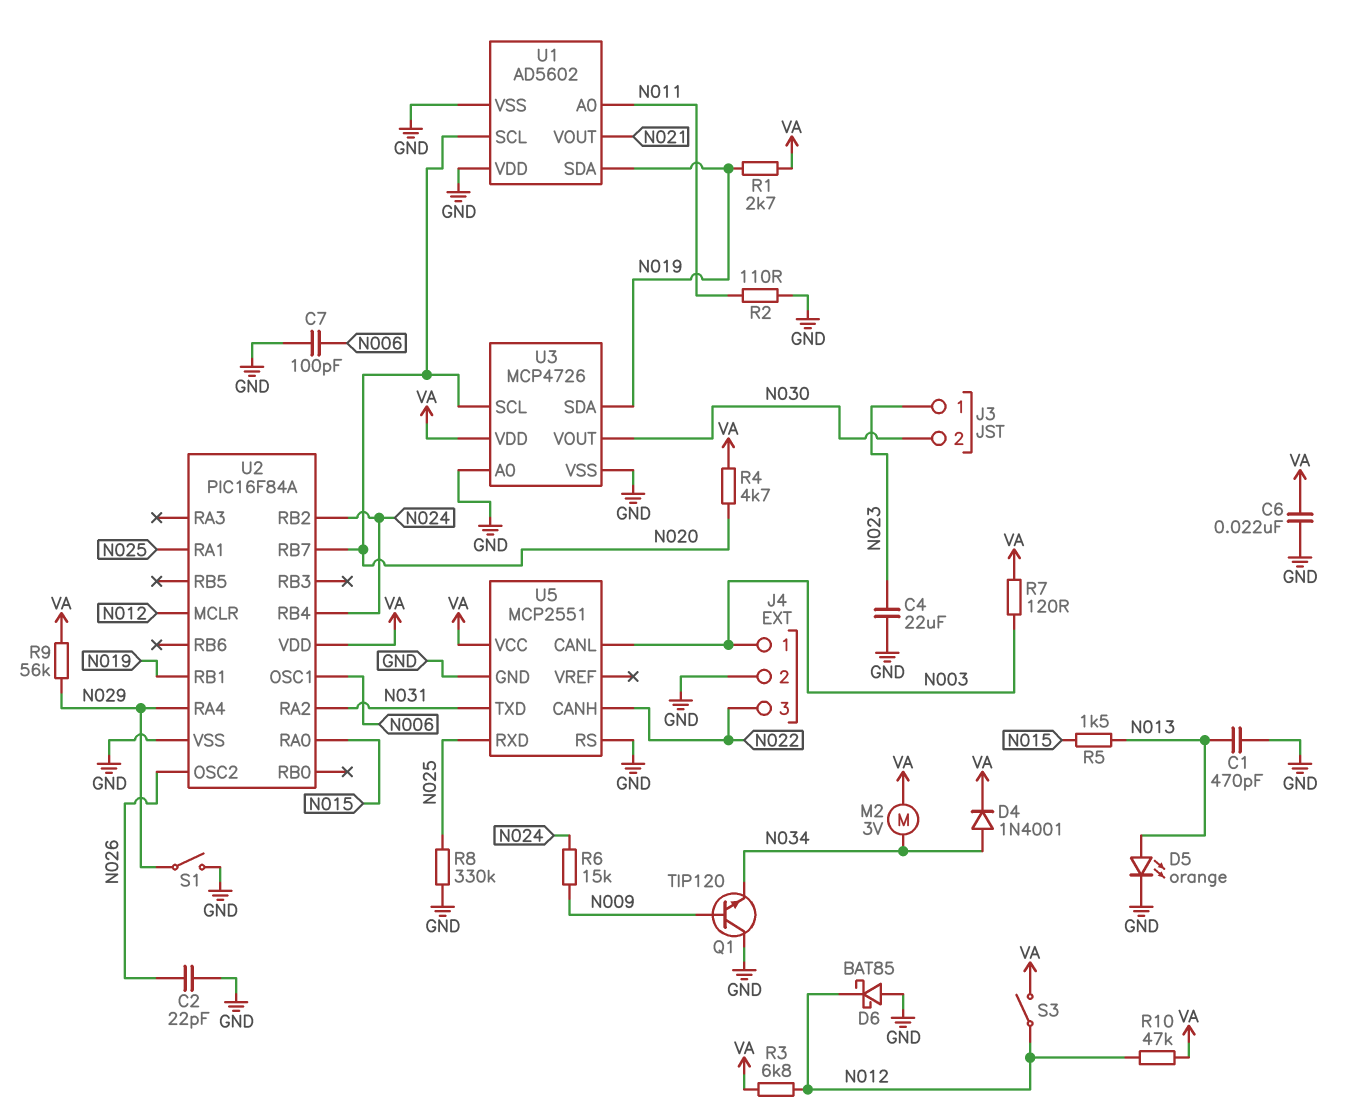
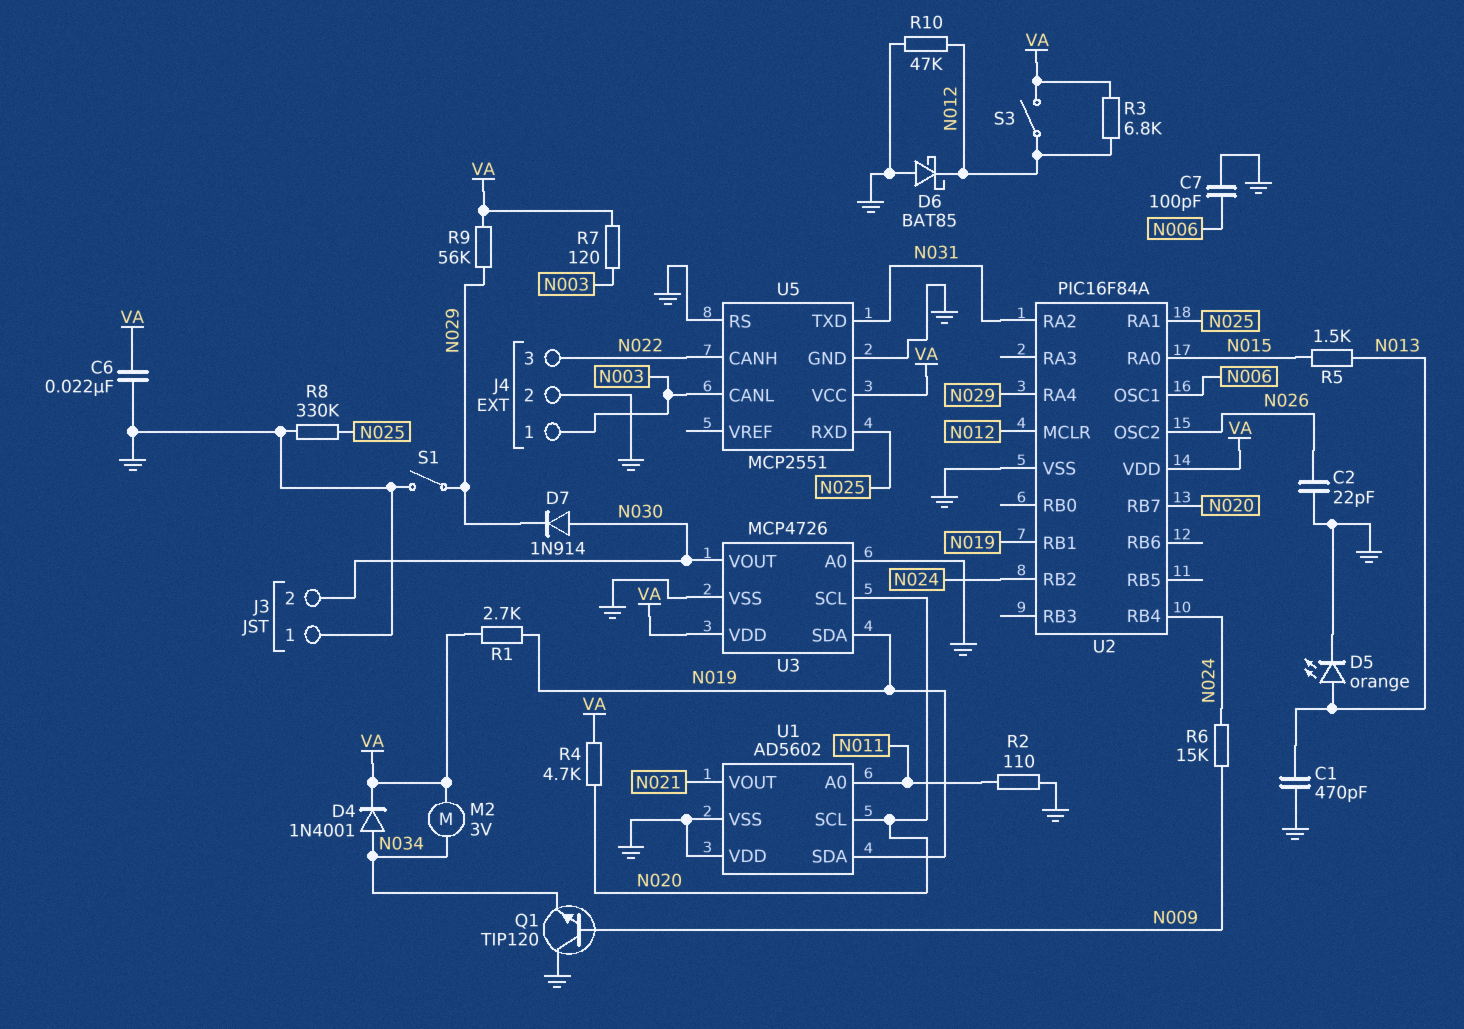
C4: 22uF (GND, N023) -> none
D7: none -> diode 1N914 (A N030, K N029)
J3 pin 1: N023 -> GND
R10: 47k (N012, VA) -> 47k (GND, N012)

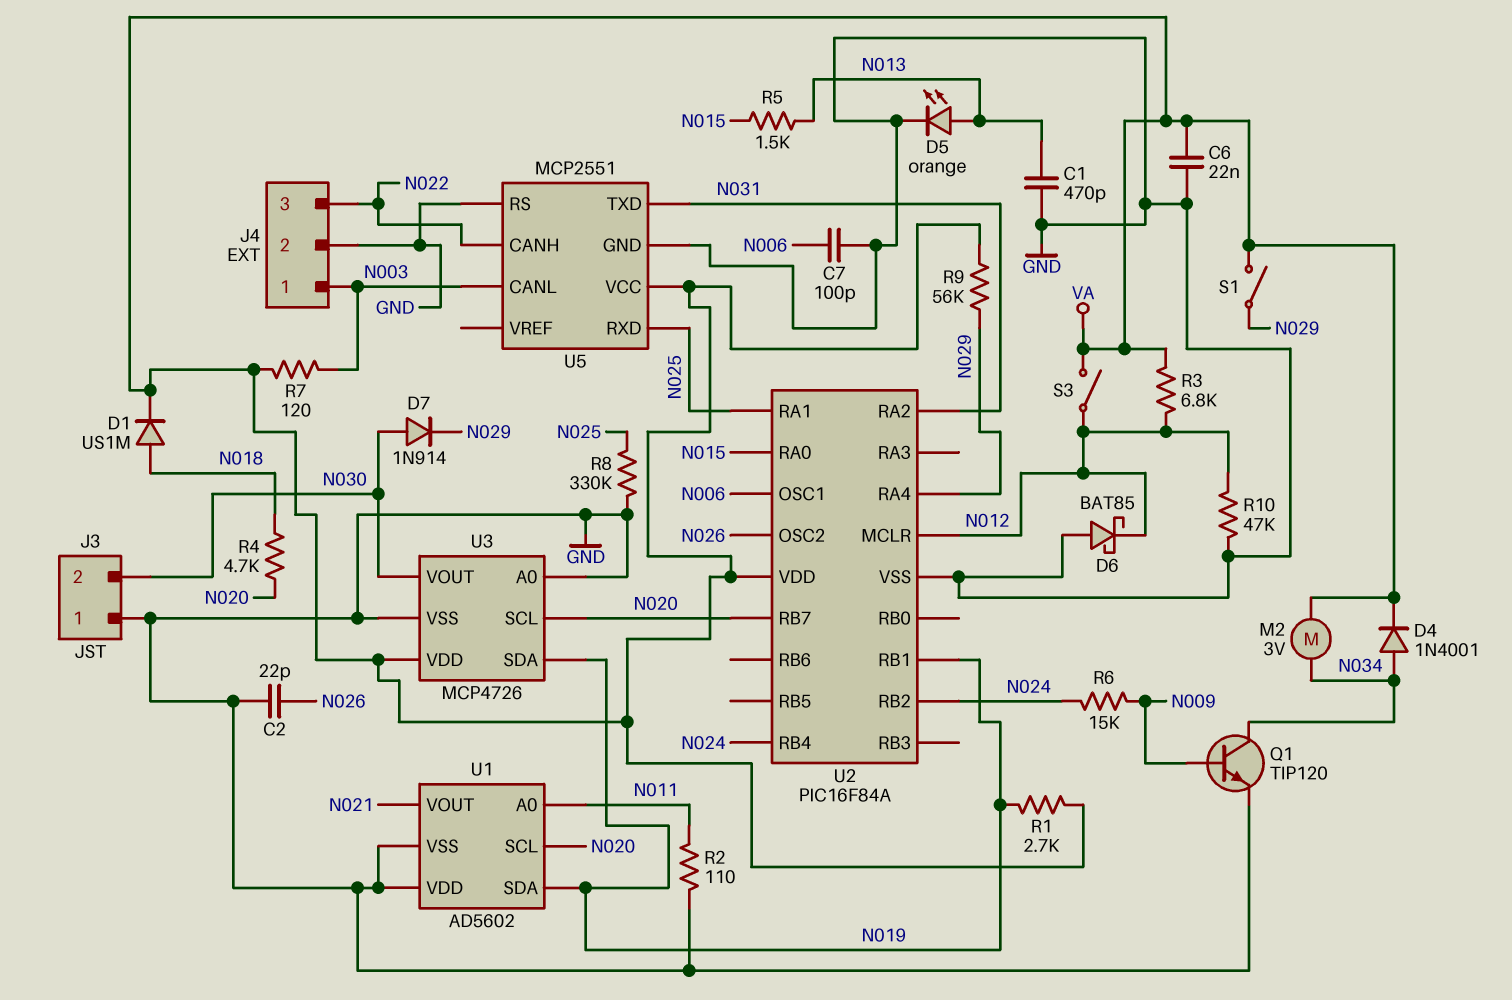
D1: none -> diode US1M (A N018, K VA)
Q1: NPN TIP120 (B N009, C GND, E N034) -> NPN TIP120 (B N009, C N034, E GND)
R4: 4.7k (N020, VA) -> 4.7k (N018, N020)
S1: switch (GND, N029) -> switch (N029, VA)

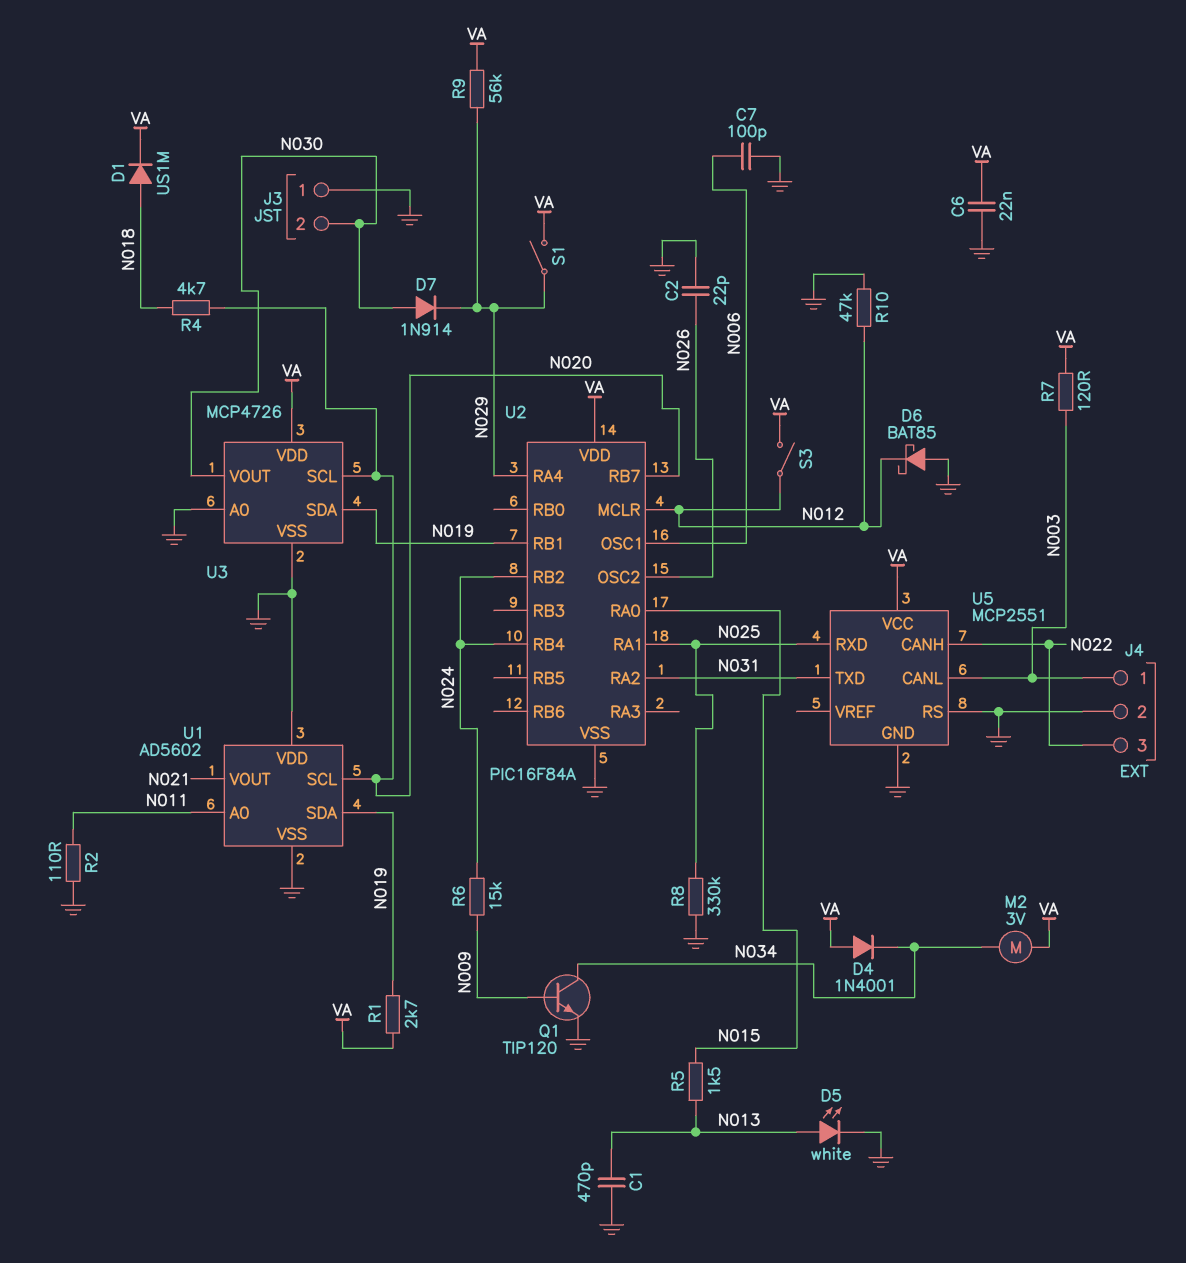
D4: diode 1N4001 (A N034, K VA) -> diode 1N4001 (A VA, K N034)
D5: LED orange (A N013, K GND) -> LED white (A N013, K GND)
R3: 6.8k (N012, VA) -> none

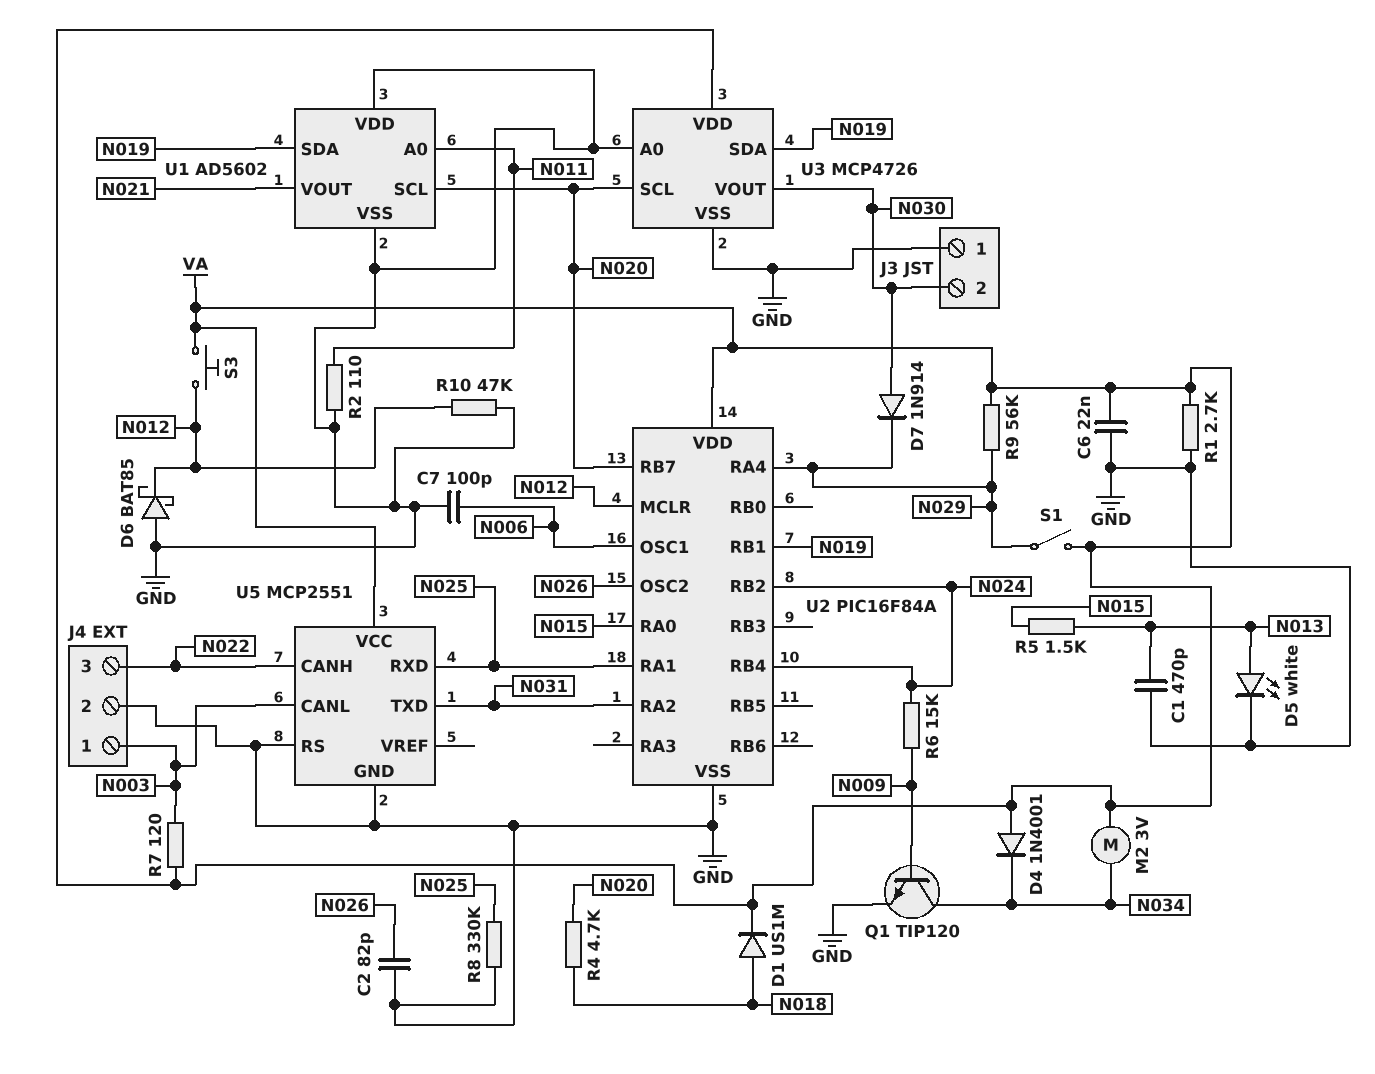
C2: 22pF (GND, N026) -> 82pF (GND, N026)
R1: 2.7k (N019, VA) -> 2.7k (GND, VA)
S3: switch (N012, VA) -> button (N012, VA)

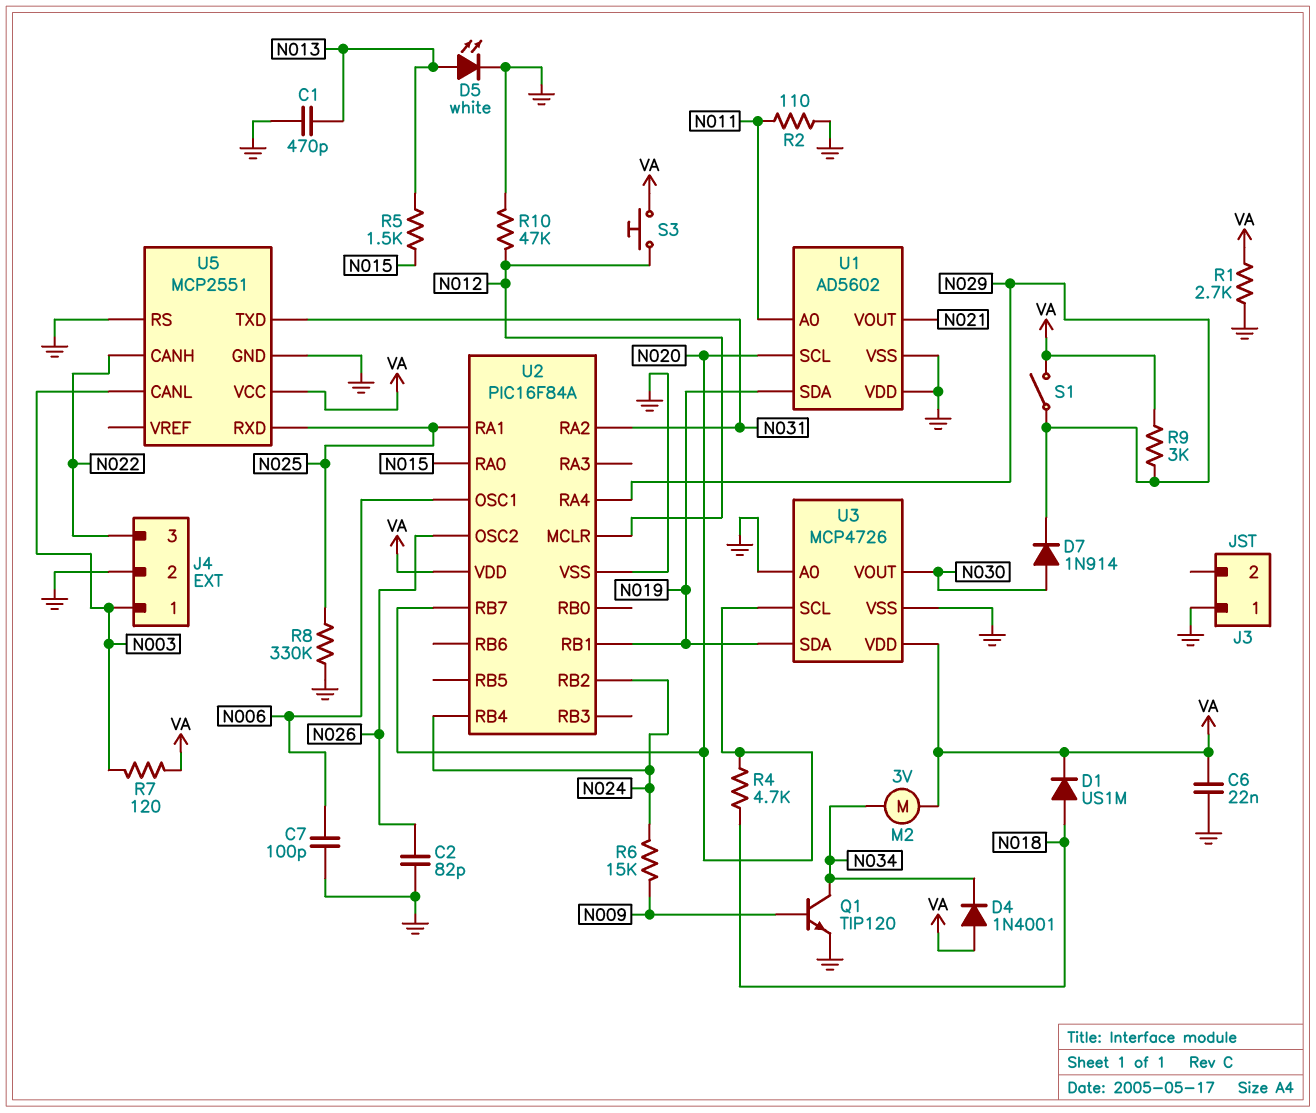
D6: schottky BAT85 (A GND, K N012) -> none
J3 pin 2: N030 -> none
R9: 56k (N029, VA) -> 3k (N029, VA)

